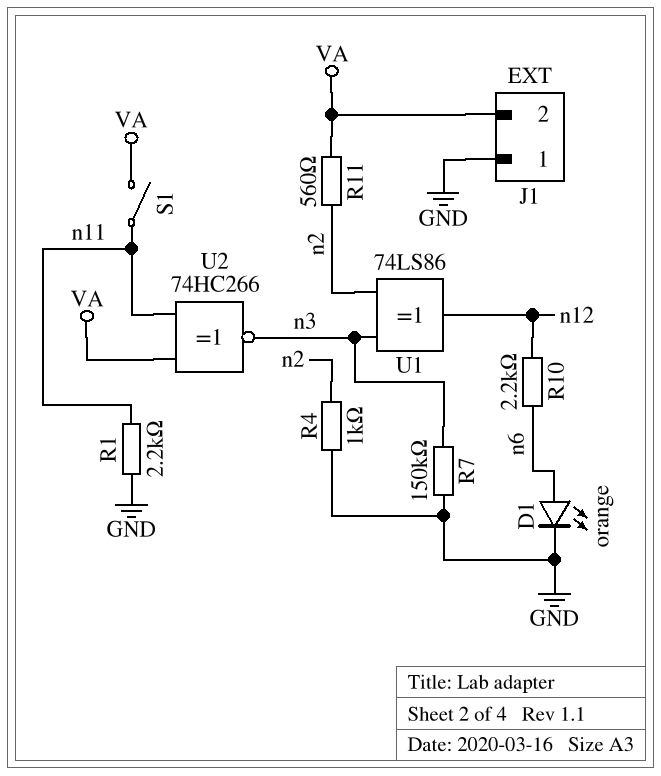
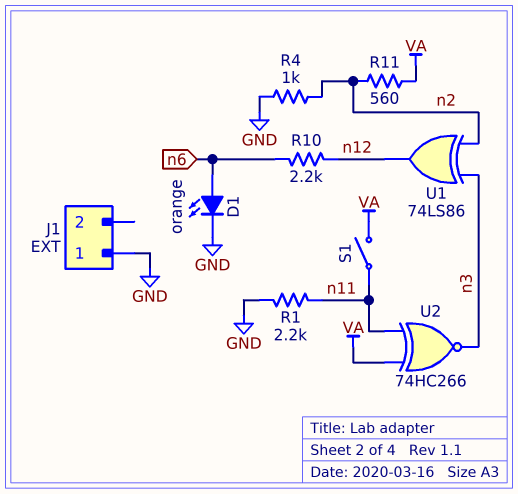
J1 pin 2: VA -> none
R7: 150k (GND, n3) -> none

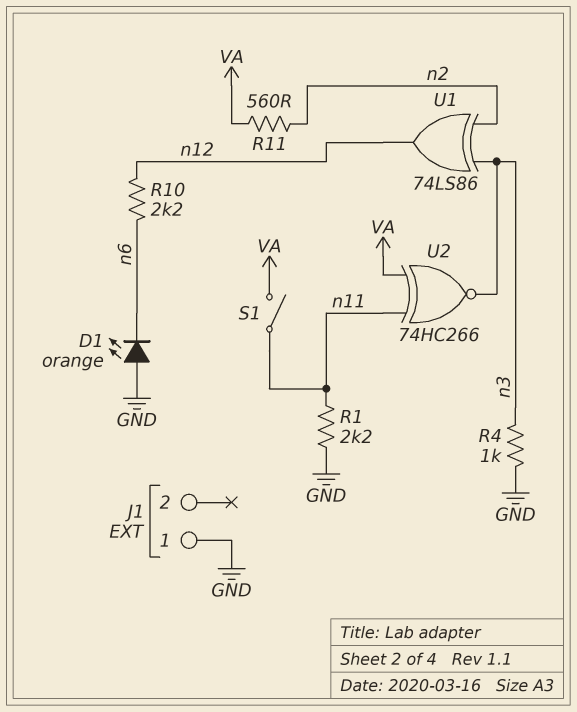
D1: LED orange (A n6, K GND) -> LED orange (A GND, K n6)
R4: 1k (GND, n2) -> 1k (GND, n3)

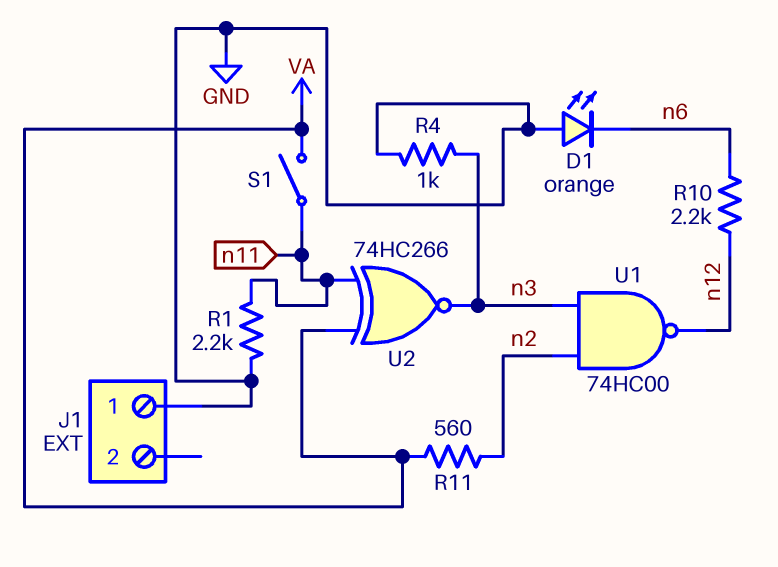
U1: XOR 74LS86 (in n2, in n3, out n12) -> NAND 74HC00 (in n2, in n3, out n12)

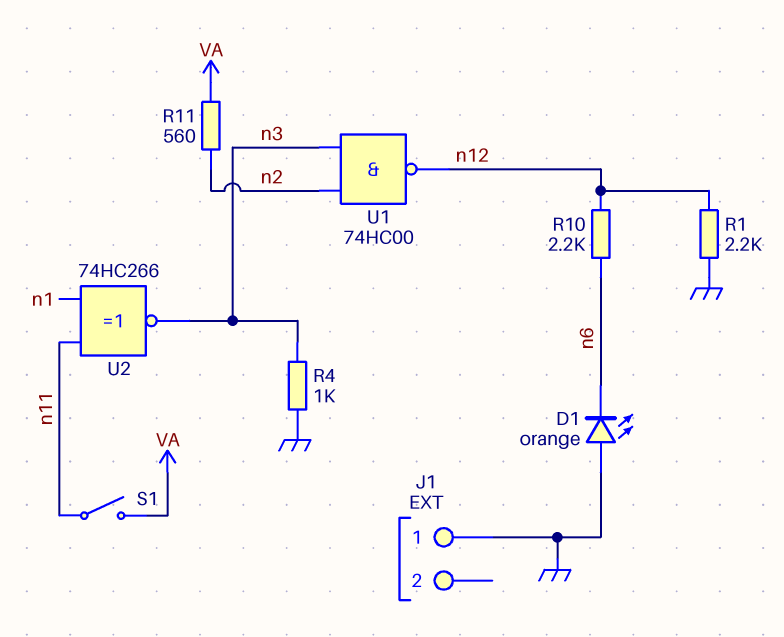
R1: 2.2k (GND, n11) -> 2.2k (GND, n12)
U2: XNOR 74HC266 (in VA, in n11, out n3) -> XNOR 74HC266 (in n1, in n11, out n3)

